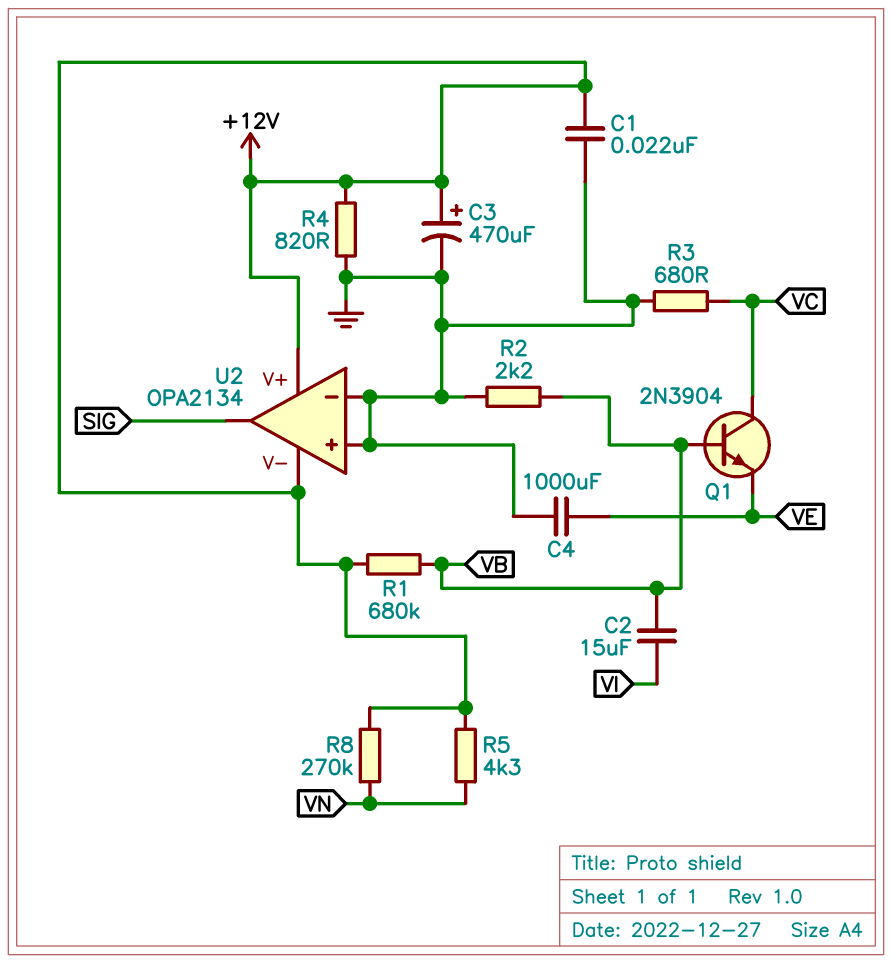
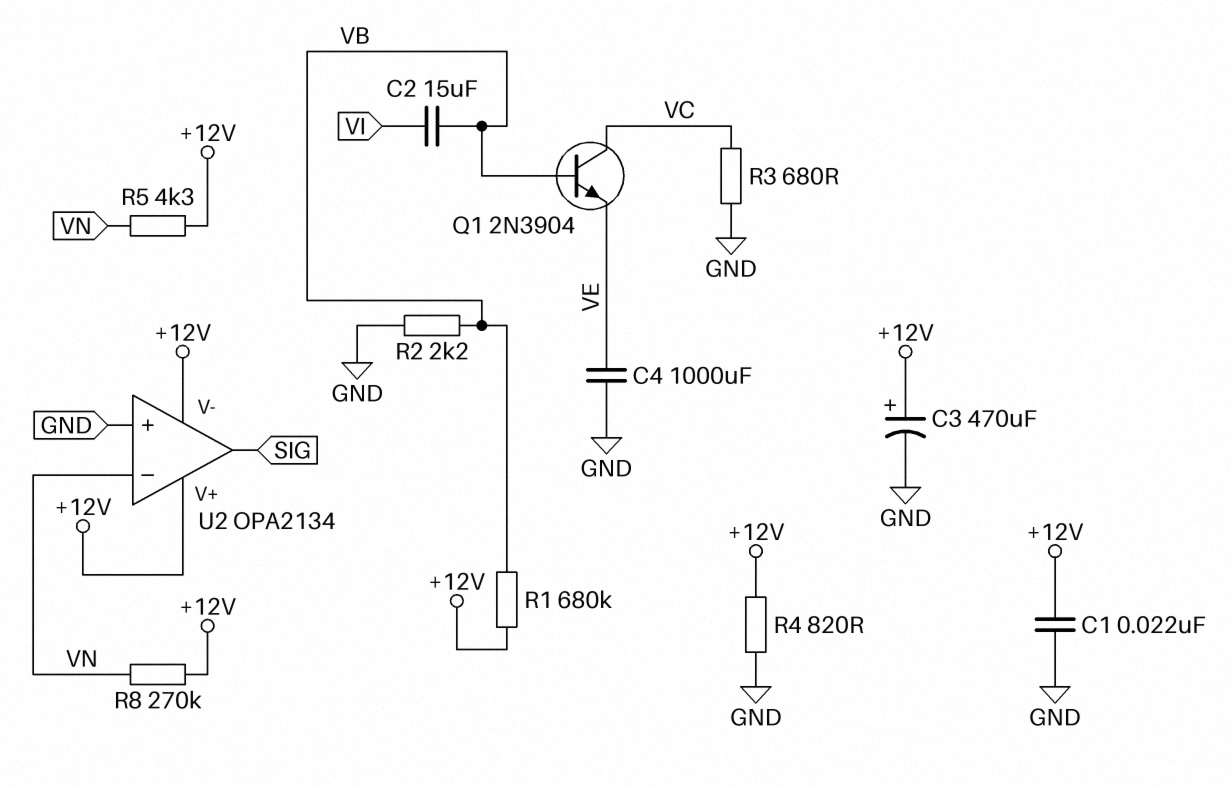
U2 pin in-: GND -> VN

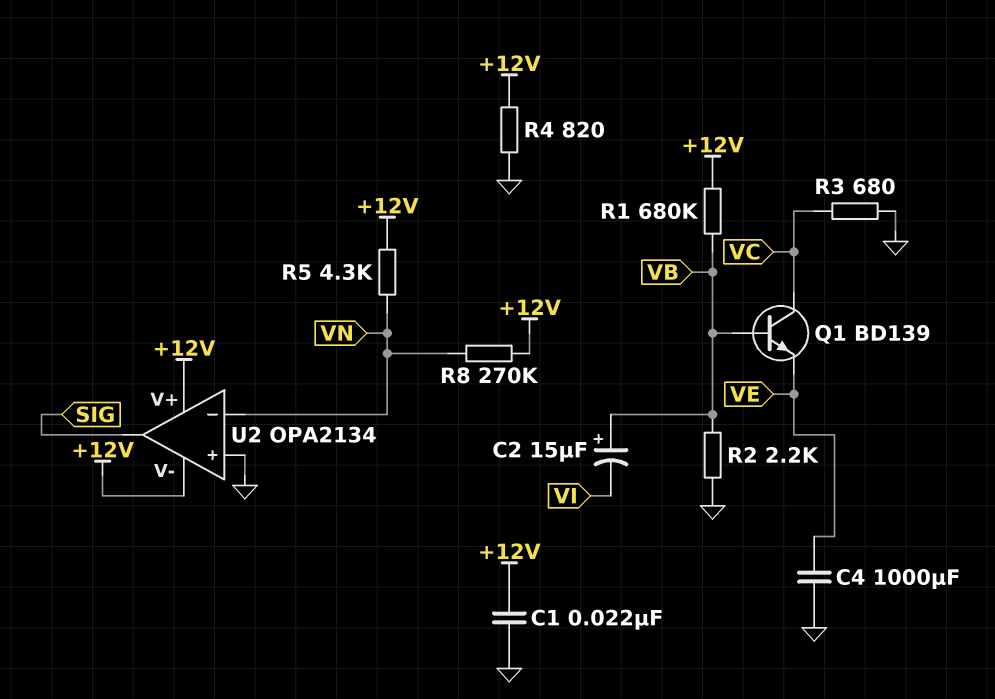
C2: 15uF (VB, VI) -> 15uF (plus VB, minus VI)
C3: 470uF (plus +12V, minus GND) -> none
Q1: NPN 2N3904 (B VB, C VC, E VE) -> NPN BD139 (B VB, C VC, E VE)

